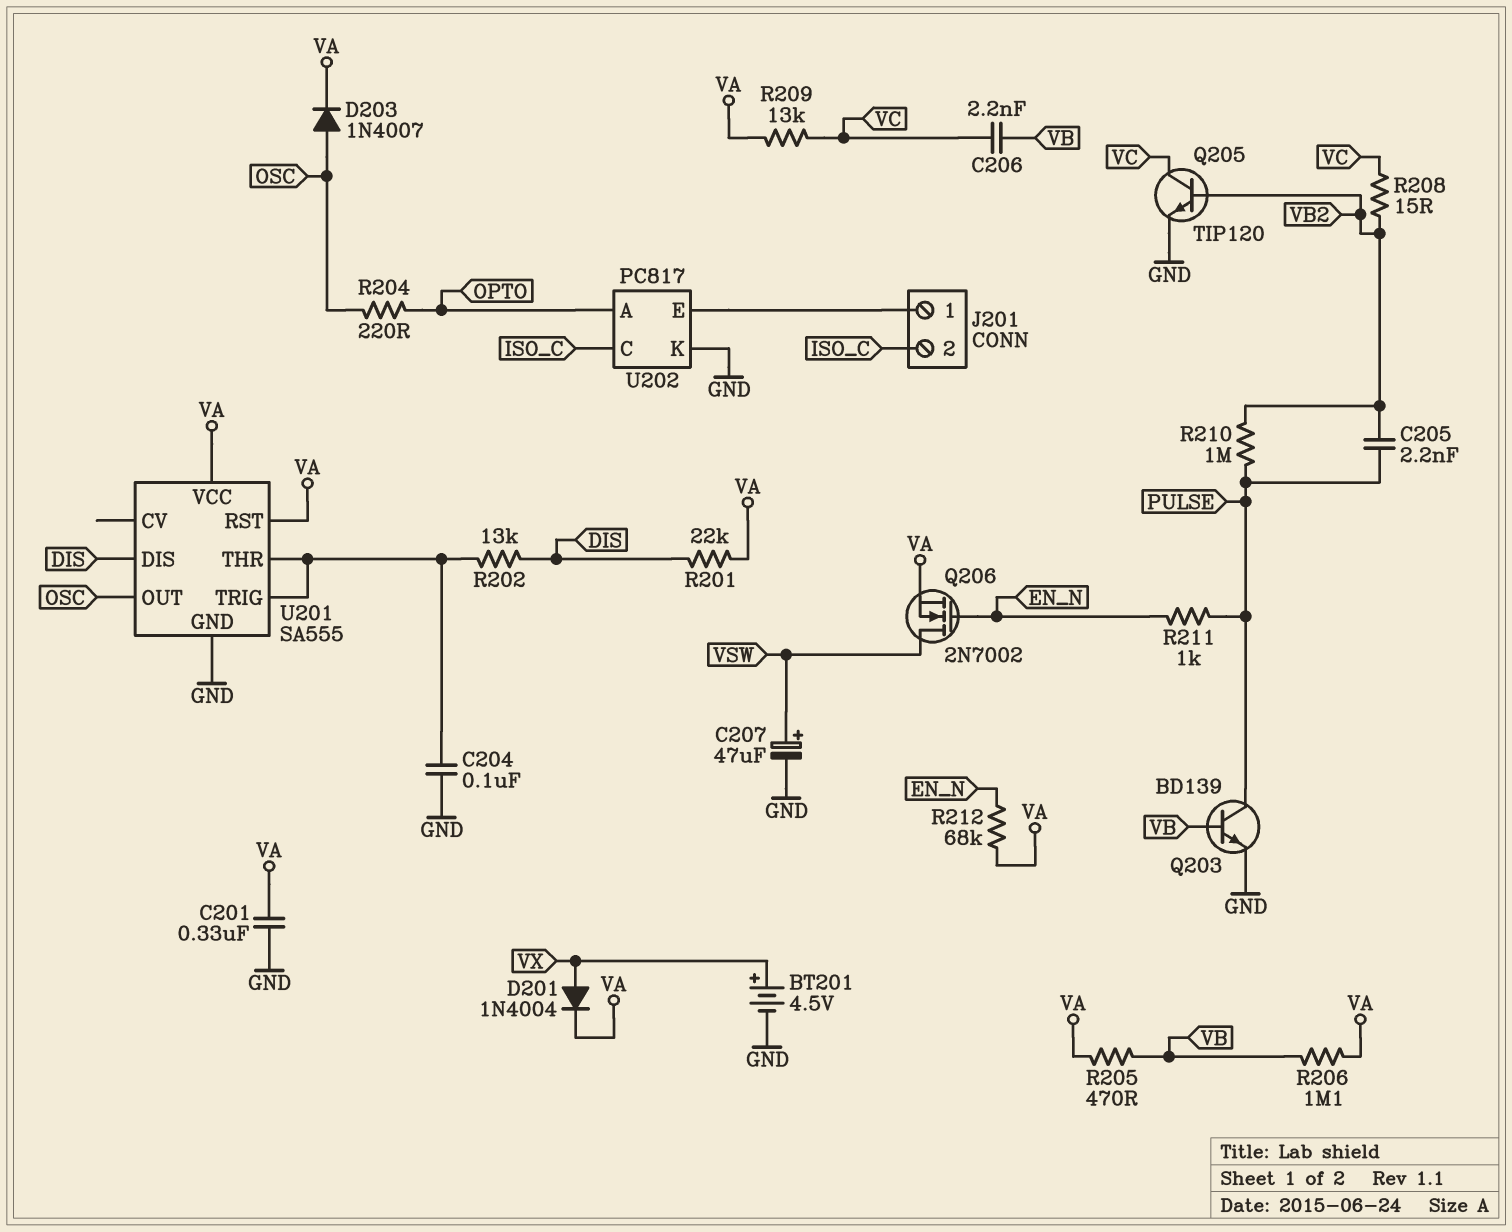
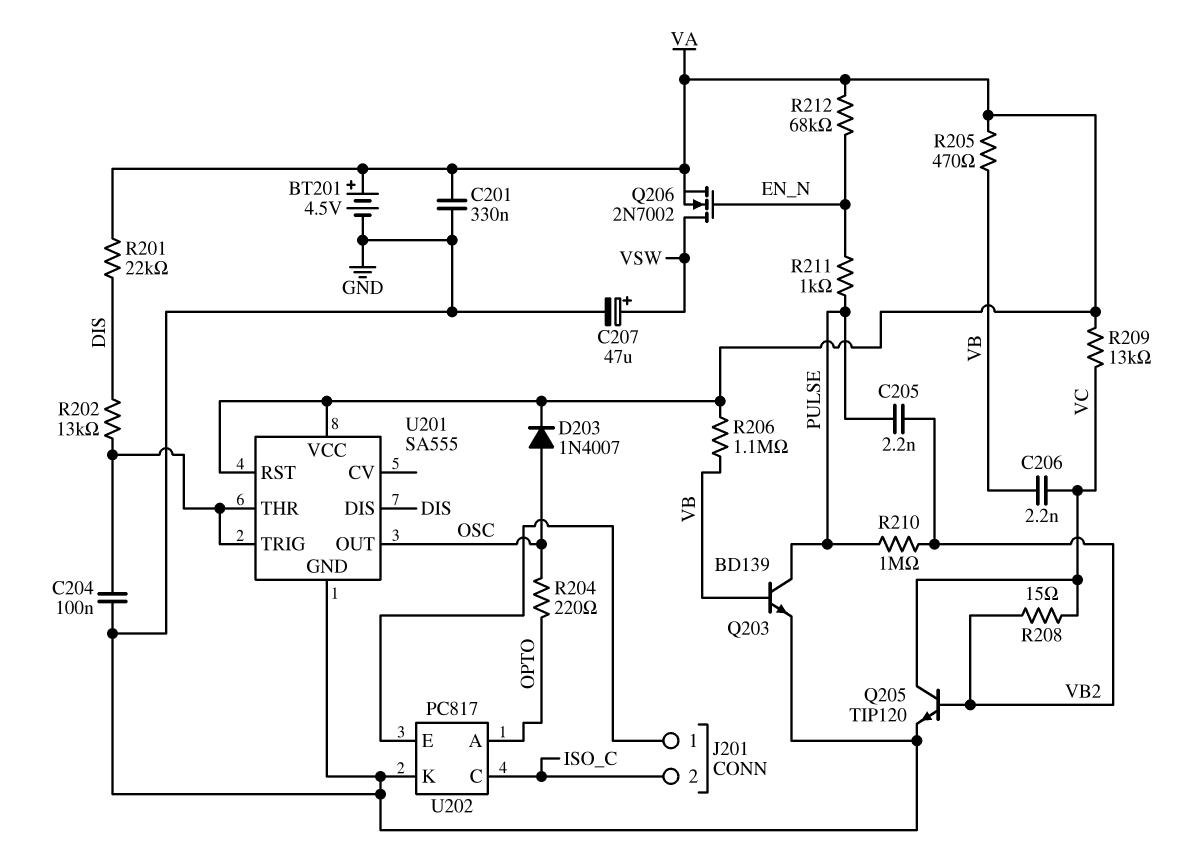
BT201: 4.5V (plus VX, minus GND) -> 4.5V (plus VA, minus GND)
D201: diode 1N4004 (A VX, K VA) -> none

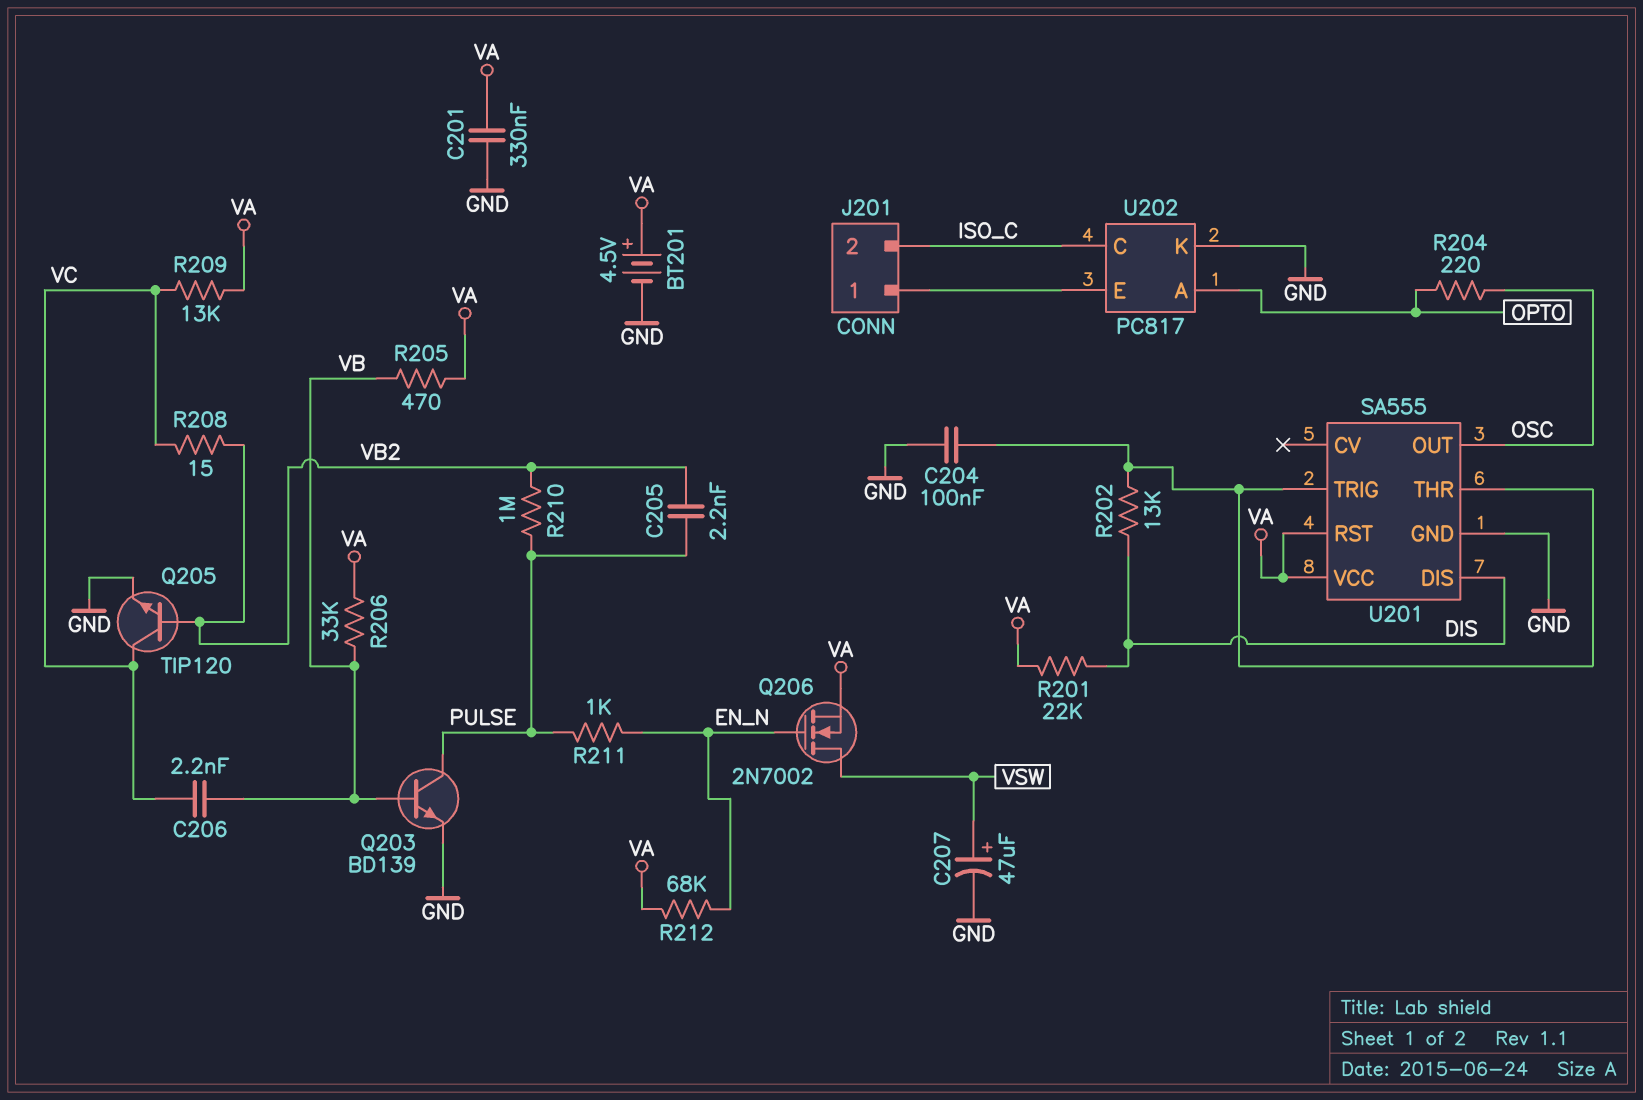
D203: diode 1N4007 (A OSC, K VA) -> none
R206: 1.1M (VA, VB) -> 33k (VA, VB)

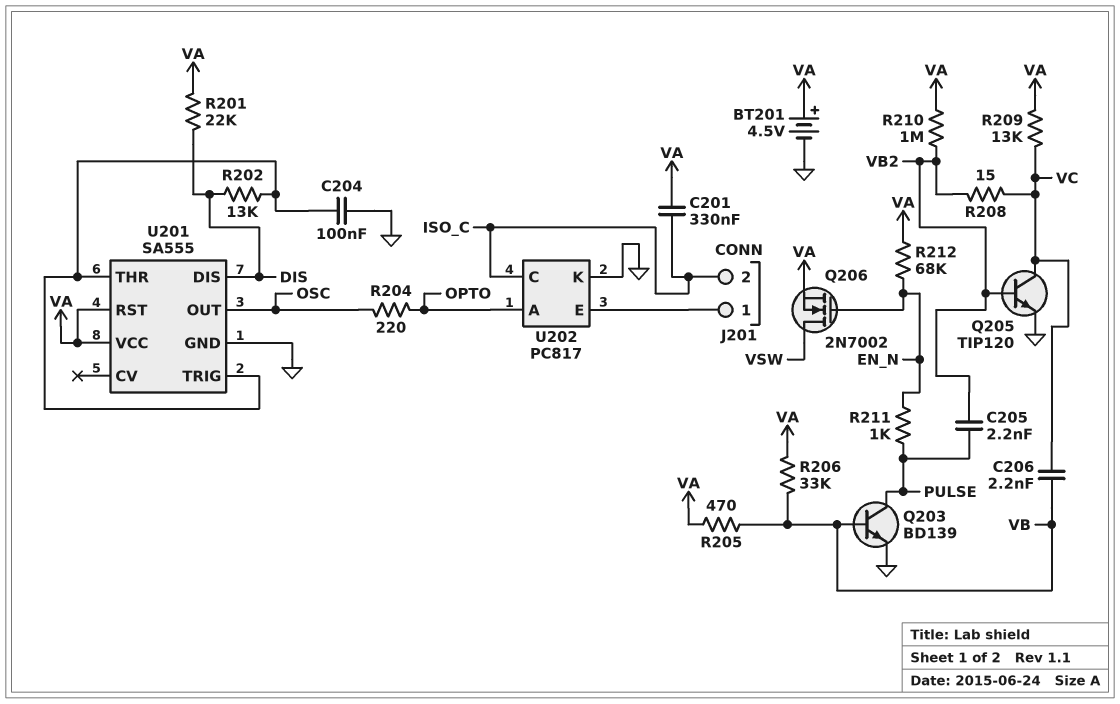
C201: 330nF (GND, VA) -> 330nF (ISO_C, VA)
C207: 47uF (plus VSW, minus GND) -> none
R210: 1M (PULSE, VB2) -> 1M (VA, VB2)

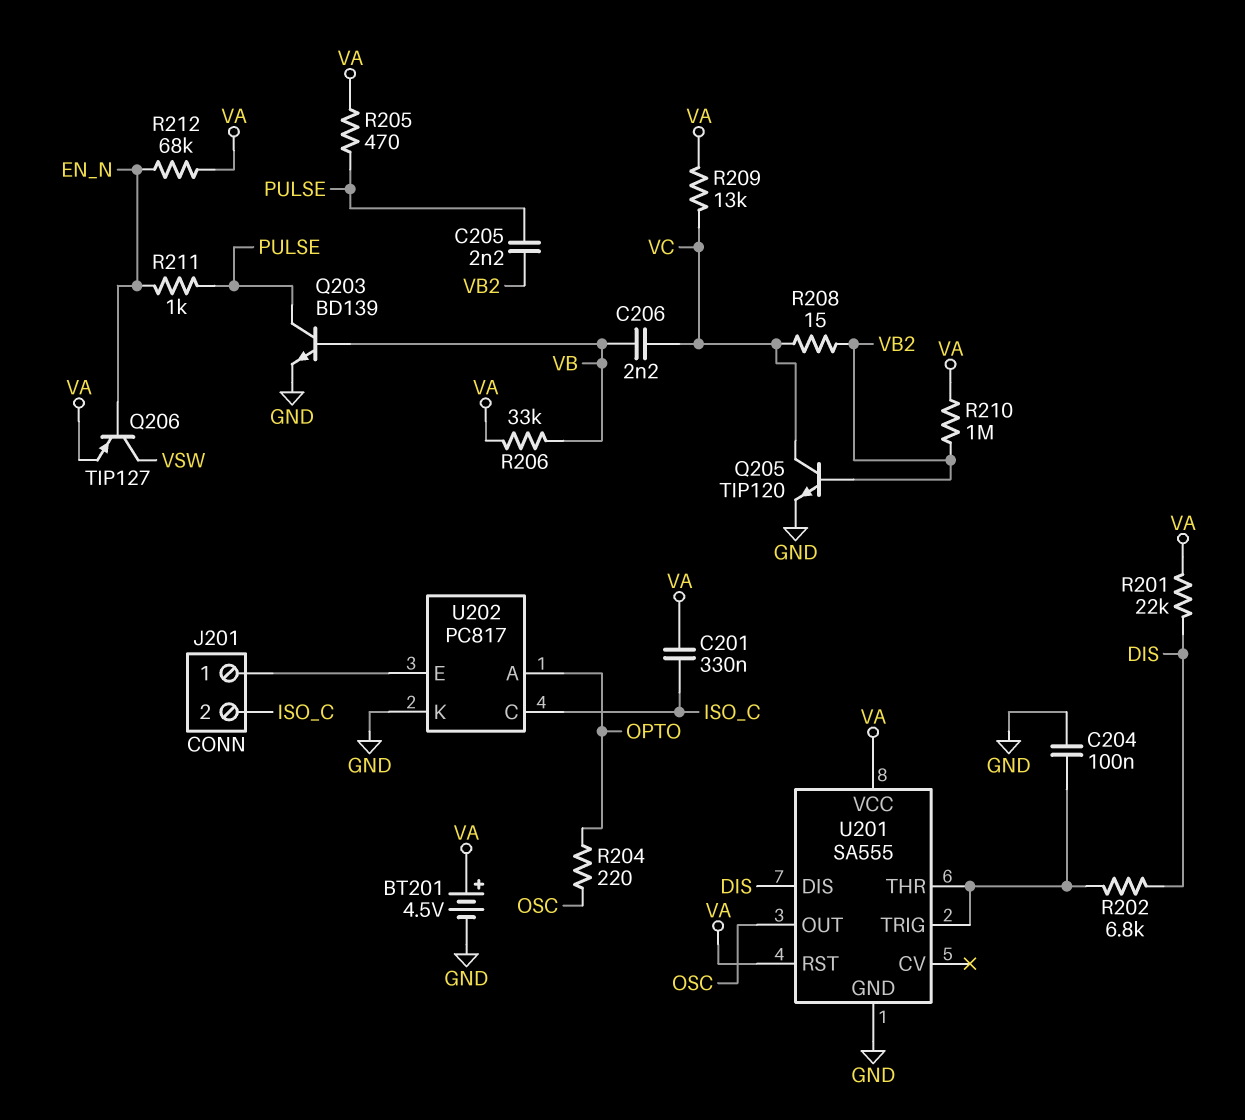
Q206: NMOS 2N7002 (G EN_N, D VSW, S VA) -> PNP TIP127 (B EN_N, C VSW, E VA)
R202: 13k (DIS, U201/THR) -> 6.8k (DIS, U201/THR)
R205: 470 (VA, VB) -> 470 (PULSE, VA)

